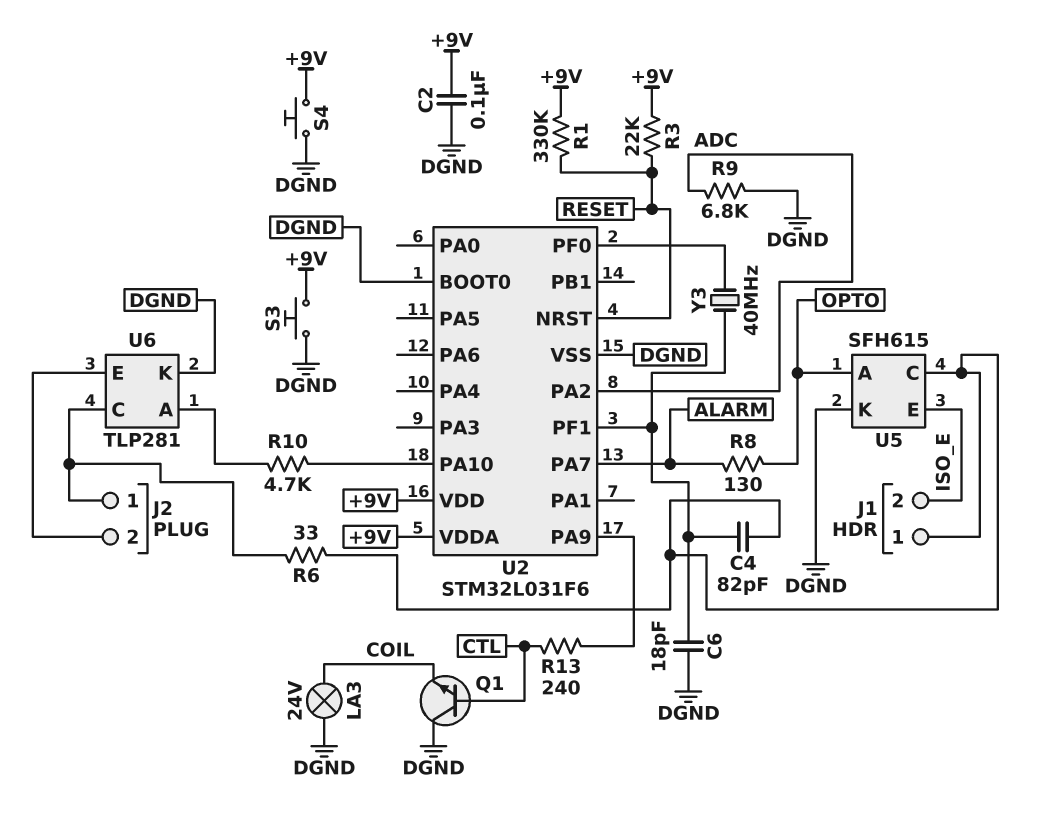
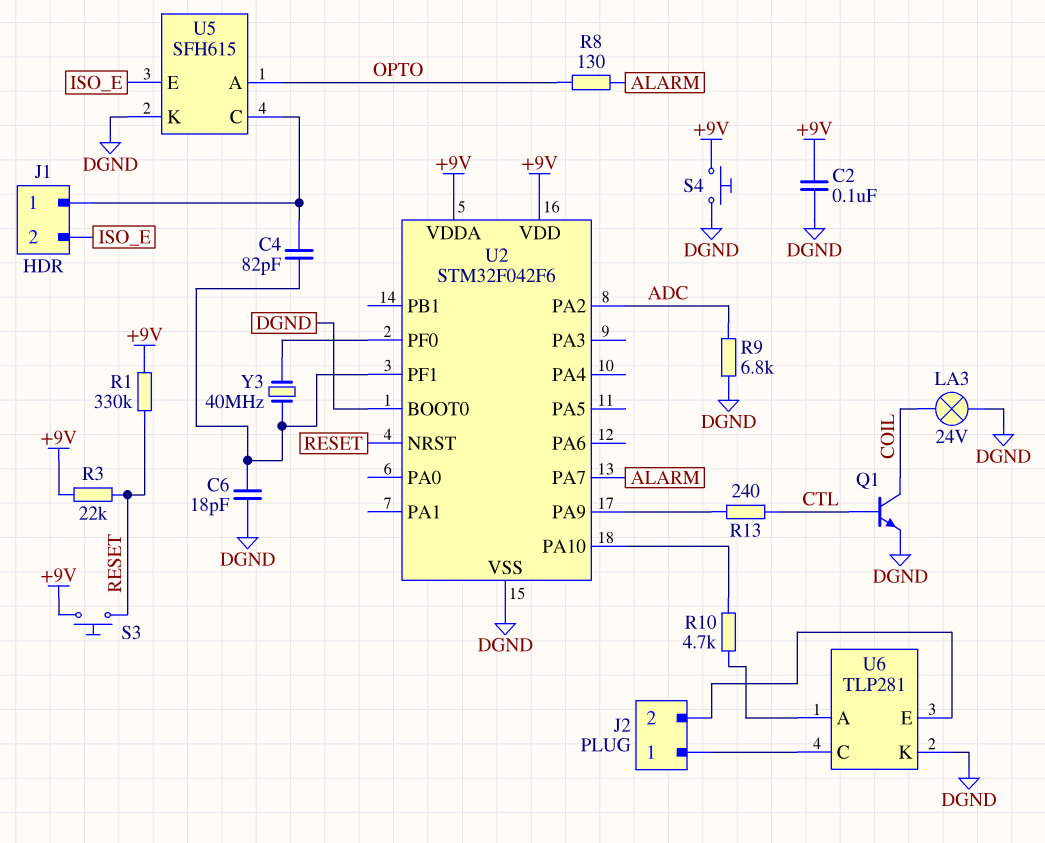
Q1: NPN (B CTL, C DGND, E COIL) -> NPN (B CTL, C COIL, E DGND)
R6: 33 (J1/1, J2/1) -> none
S3: button (+9V, DGND) -> button (+9V, RESET)
U2: STM32L031F6 -> STM32F042F6

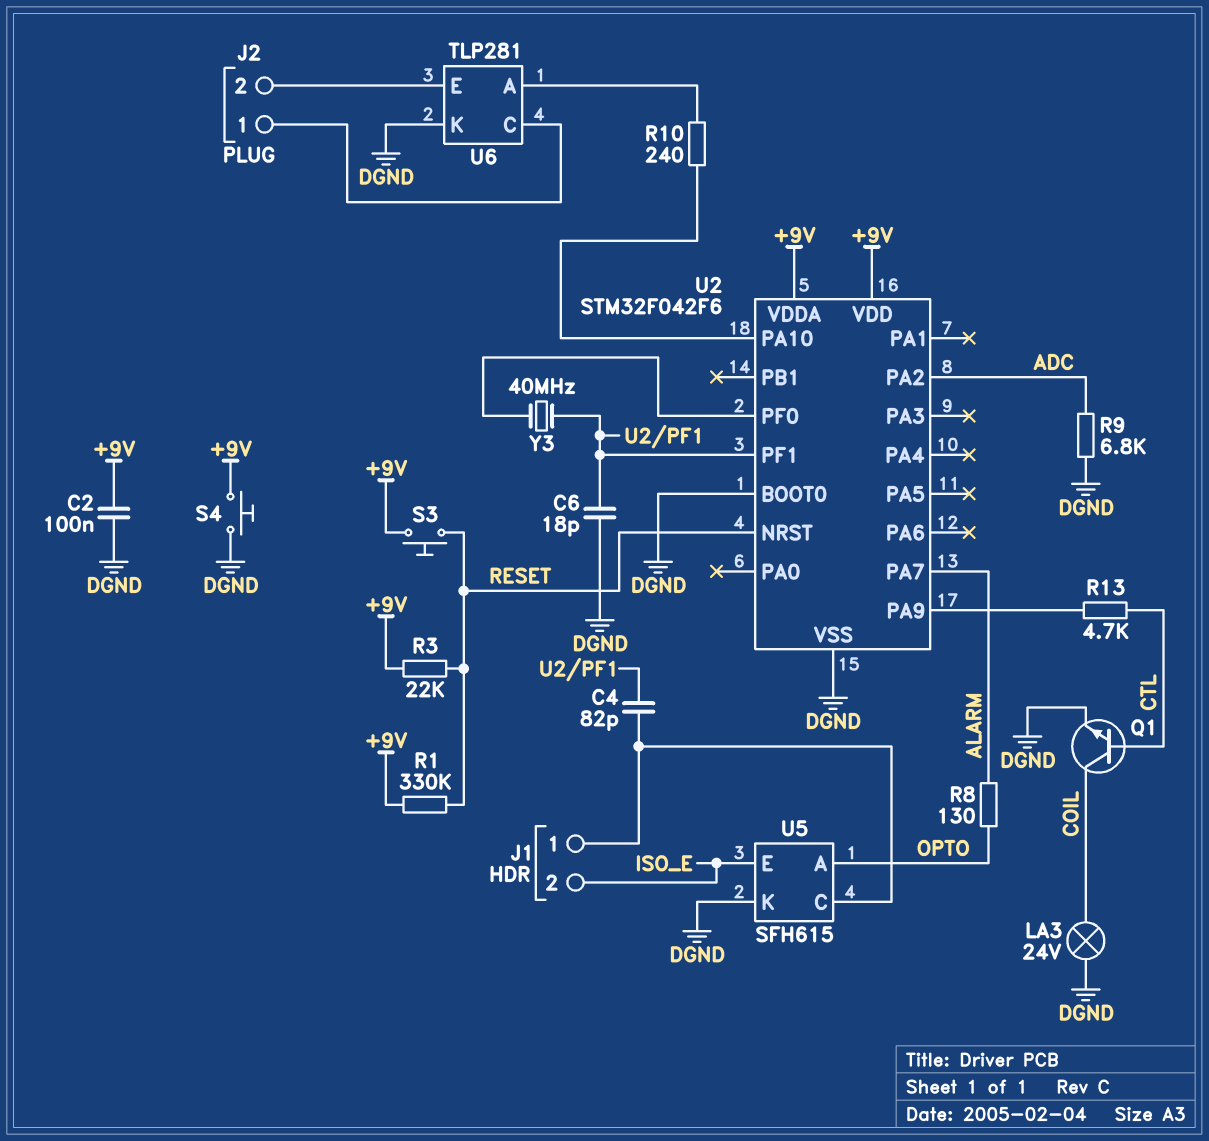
R10: 4.7k (U2/PA10, U6/A) -> 240 (U2/PA10, U6/A)
R13: 240 (CTL, U2/PA9) -> 4.7k (CTL, U2/PA9)

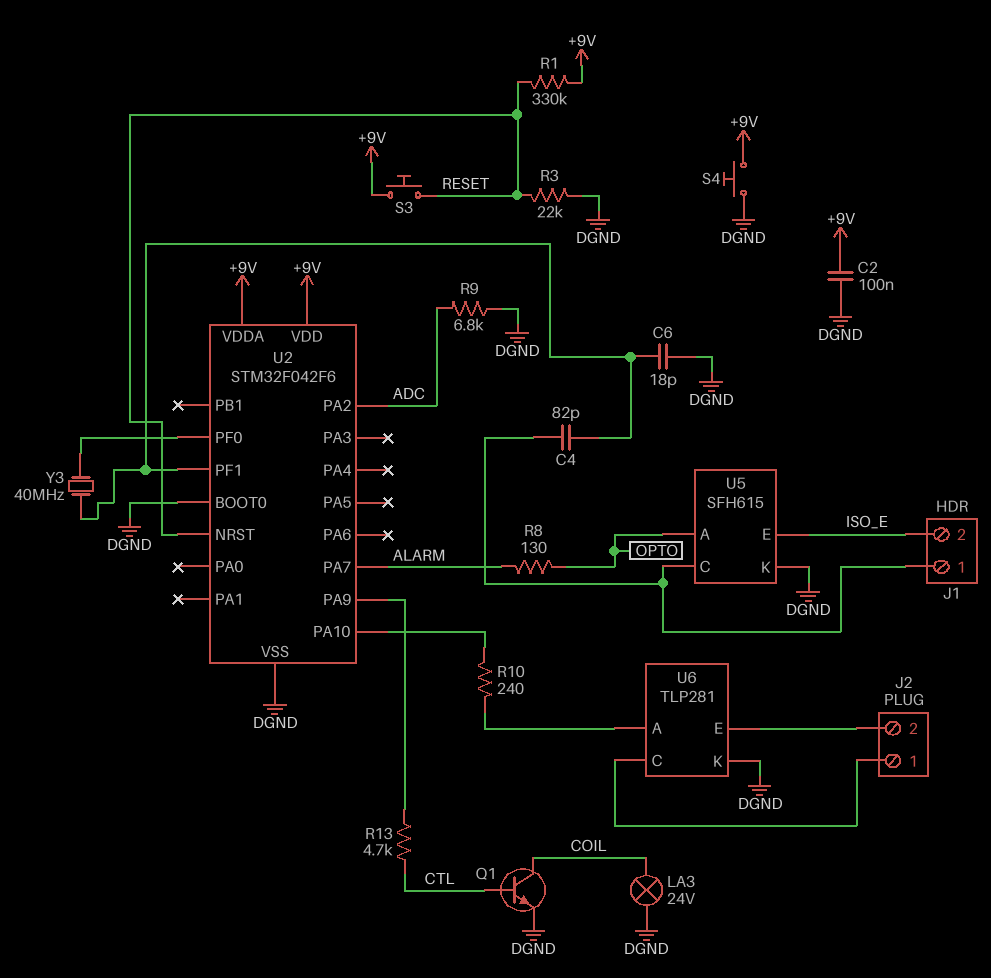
R3: 22k (+9V, RESET) -> 22k (DGND, RESET)

